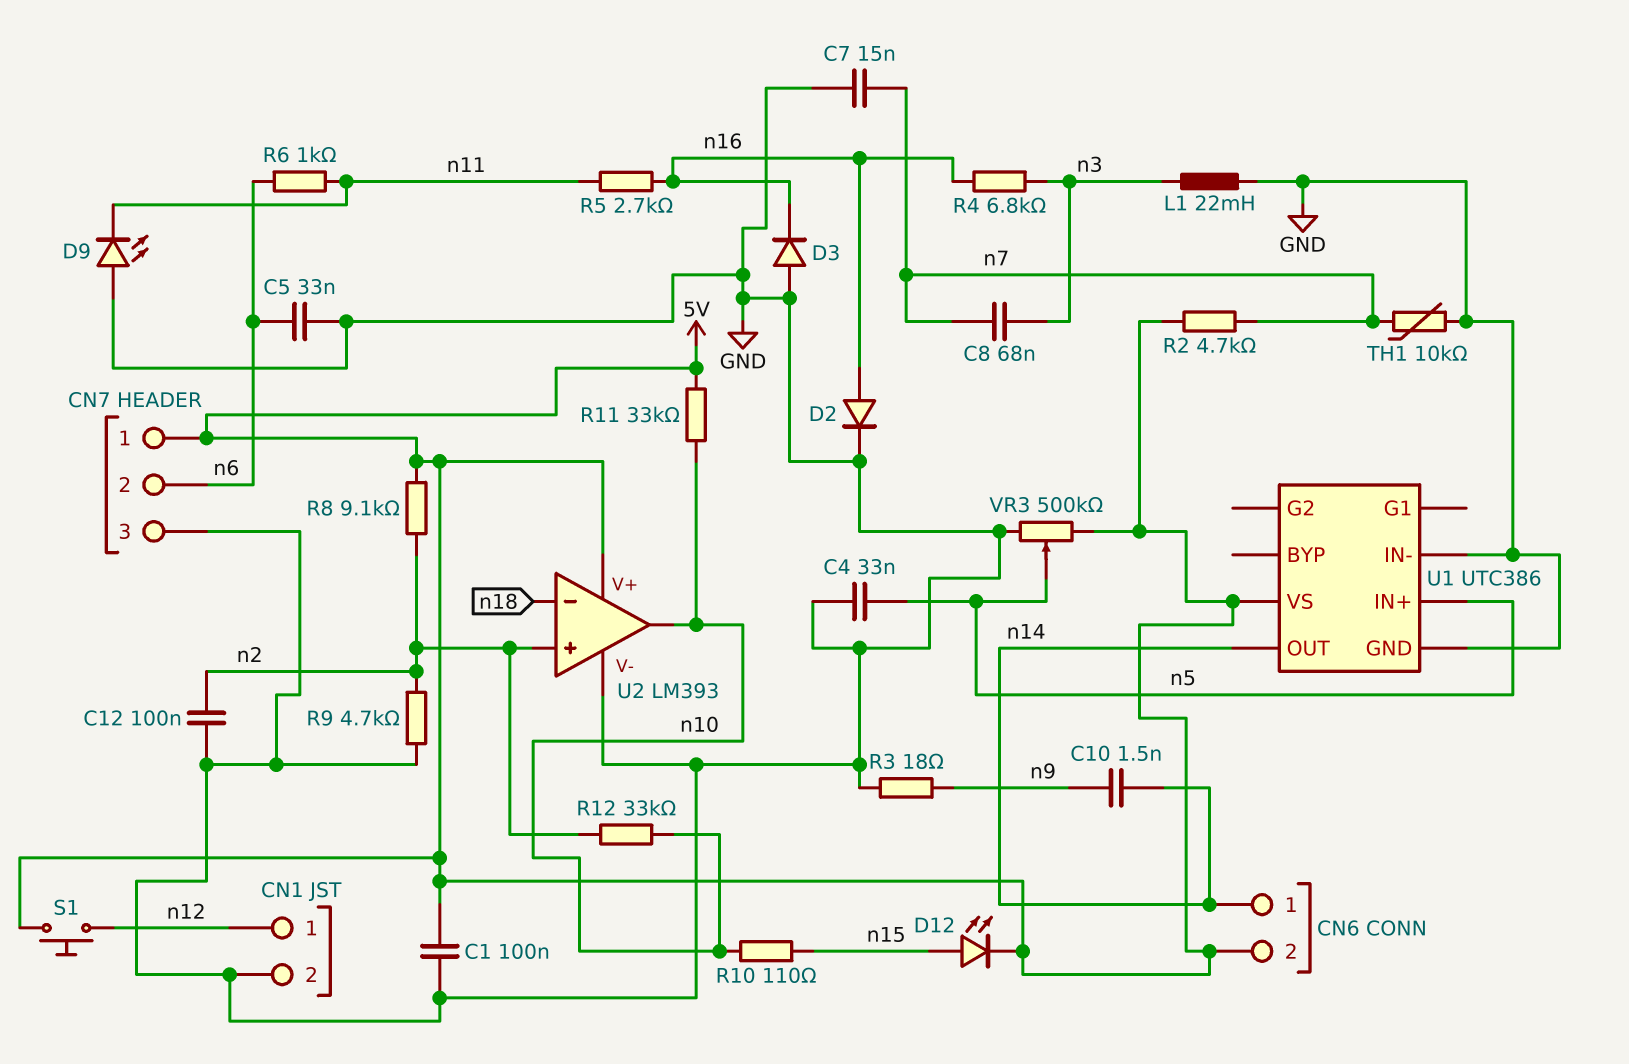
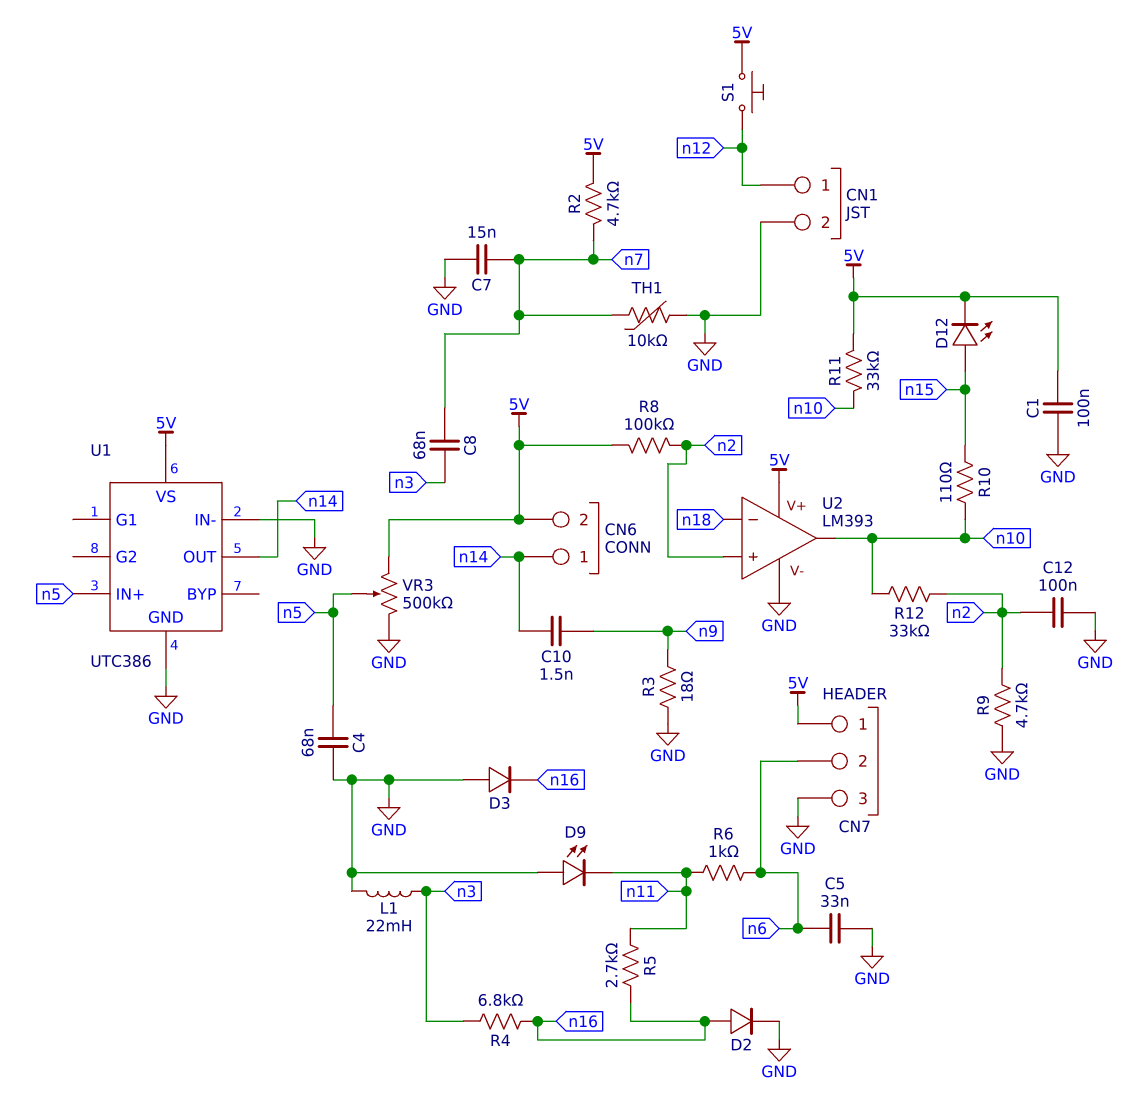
C4: 33nF (GND, n5) -> 68nF (GND, n5)
R8: 9.1k (5V, n2) -> 100k (5V, n2)

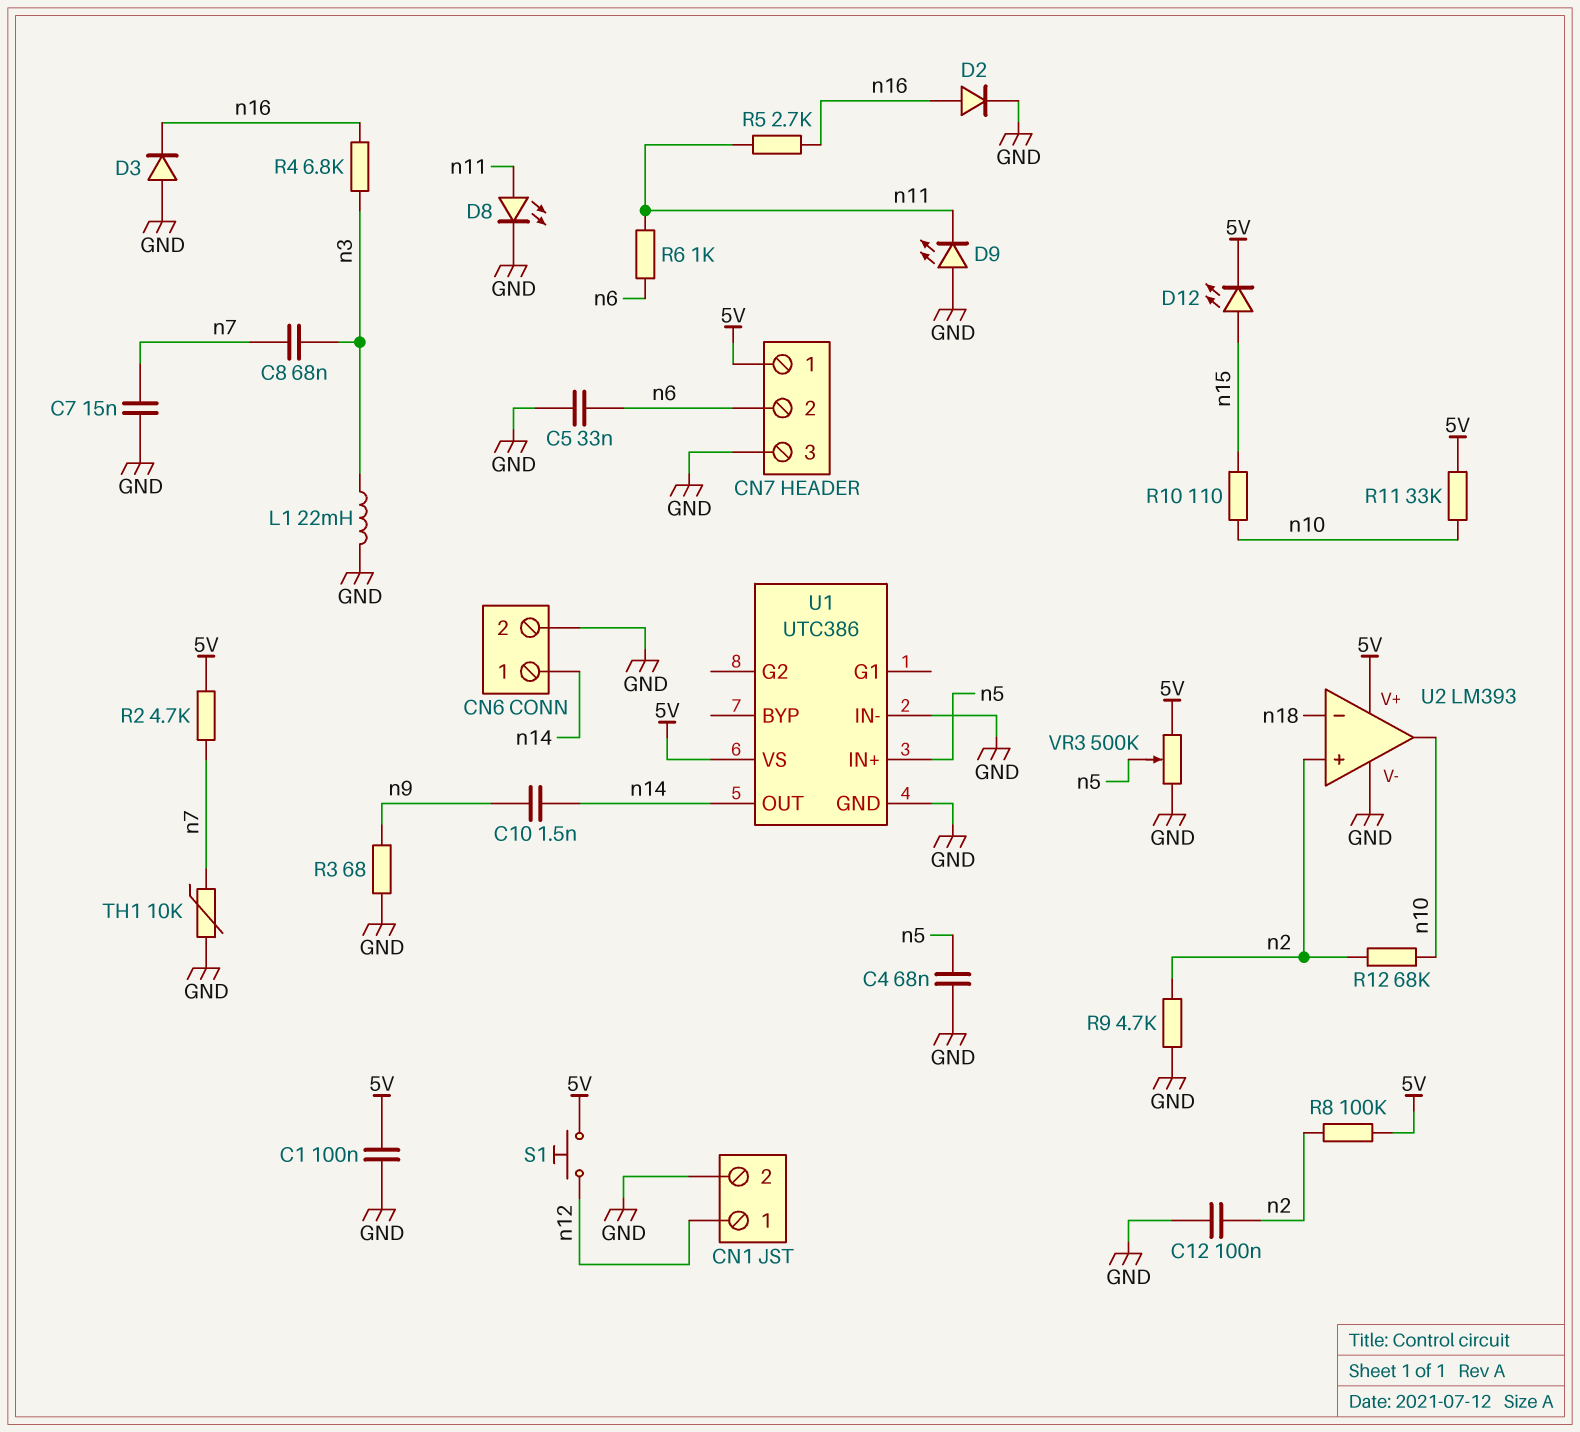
CN6 pin 2: 5V -> GND
D8: none -> LED (A n11, K GND)
R3: 18 (GND, n9) -> 68 (GND, n9)
R12: 33k (n2, n10) -> 68k (n2, n10)

